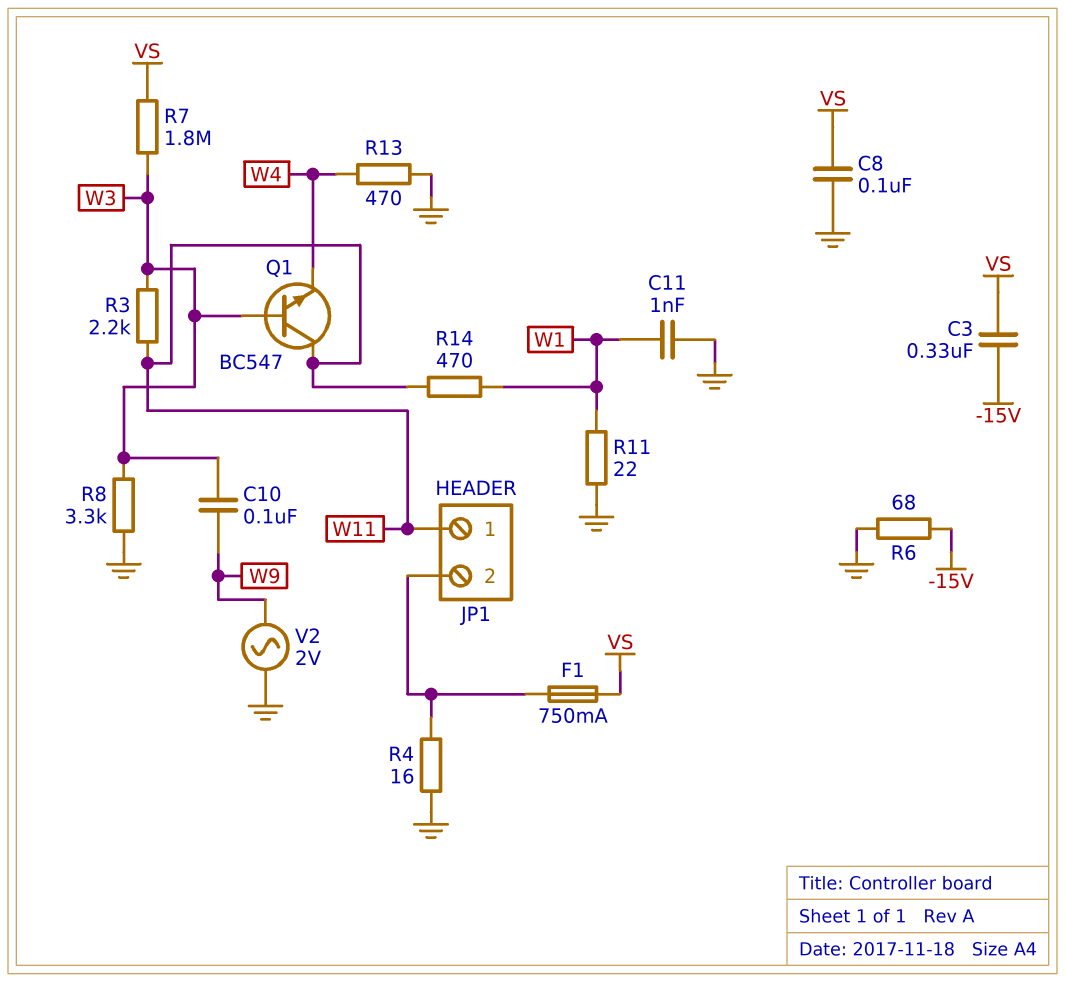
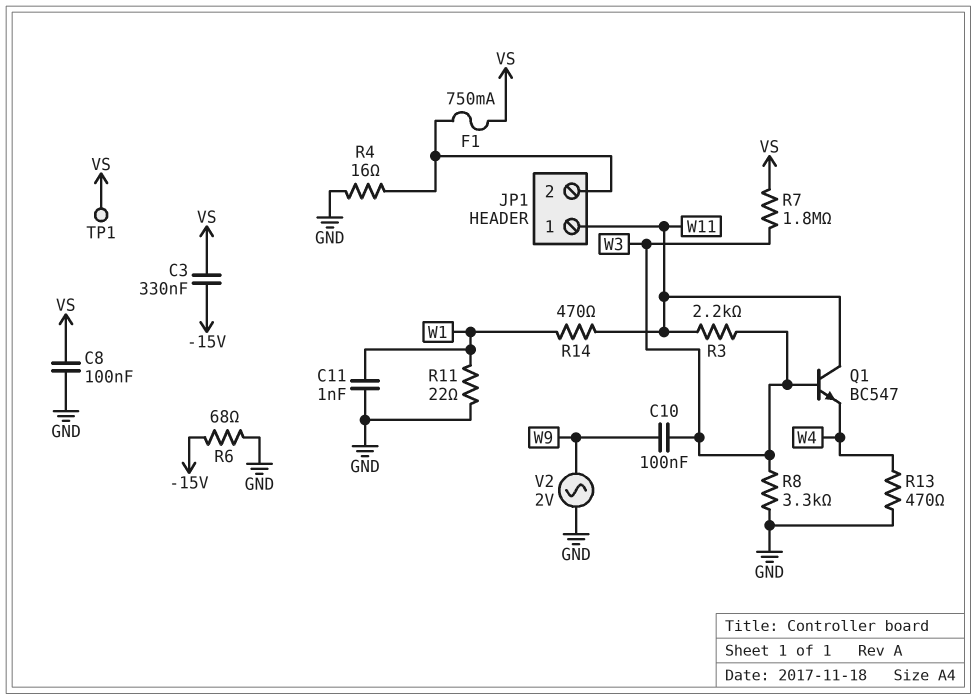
TP1: none -> test point (VS)

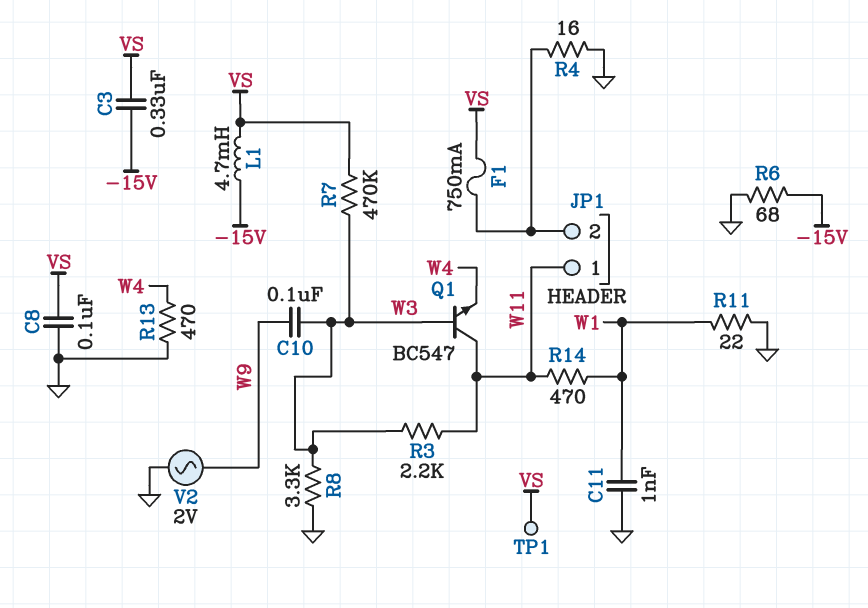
L1: none -> 4.7mH (-15V, VS)
R7: 1.8M (VS, W3) -> 470k (VS, W3)

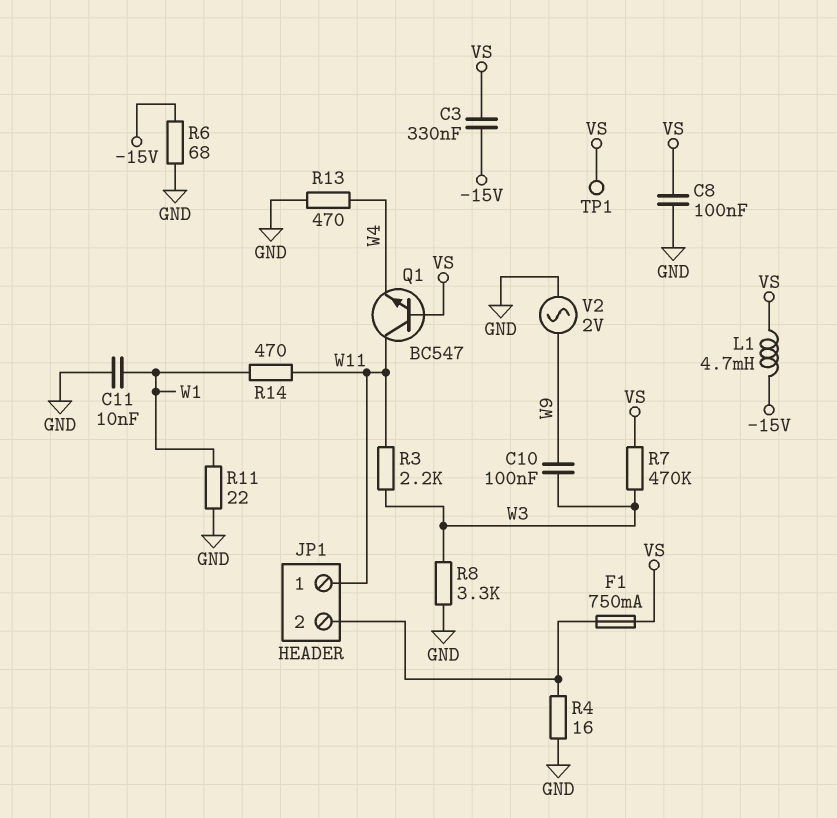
C11: 1nF (GND, W1) -> 10nF (GND, W1)
Q1: NPN BC547 (B W3, C W11, E W4) -> NPN BC547 (B VS, C W11, E W4)

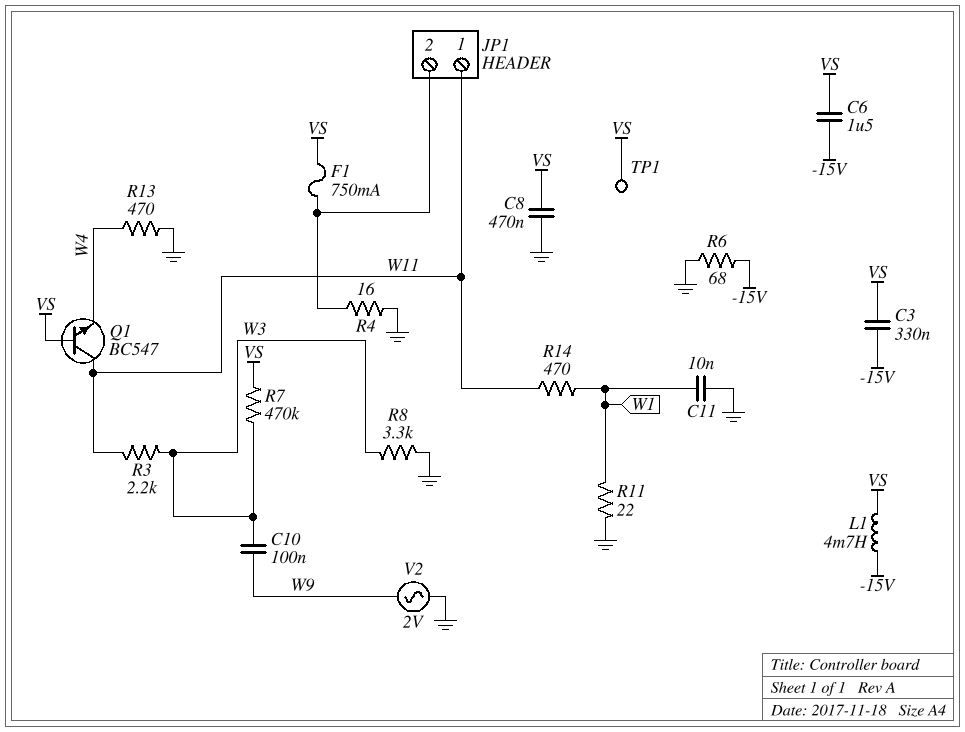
C6: none -> 1.5uF (-15V, VS)
C8: 100nF (GND, VS) -> 470nF (GND, VS)

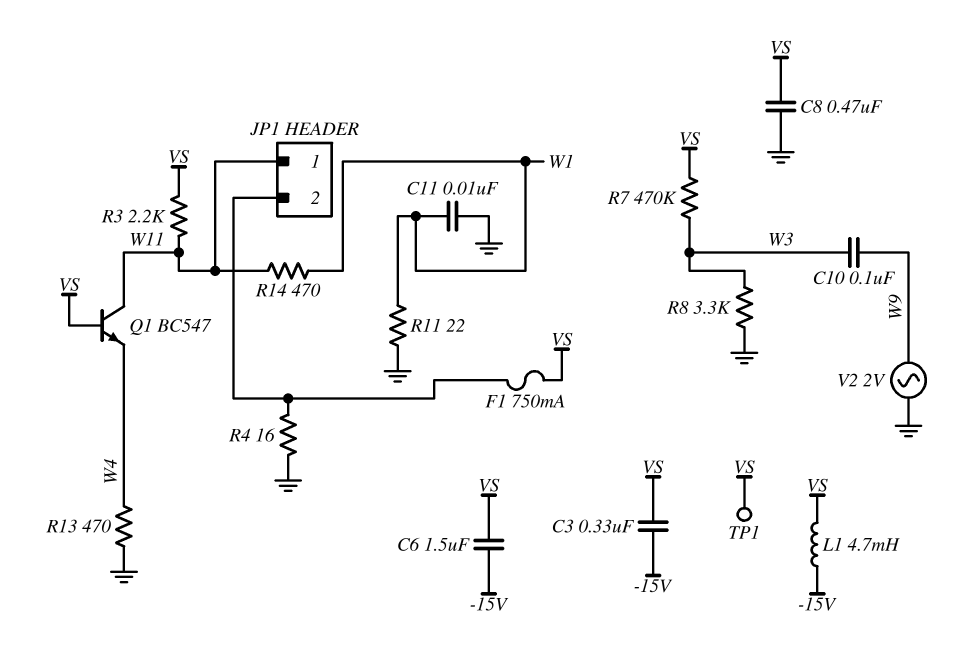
R3: 2.2k (W3, W11) -> 2.2k (VS, W11)
R6: 68 (-15V, GND) -> none

